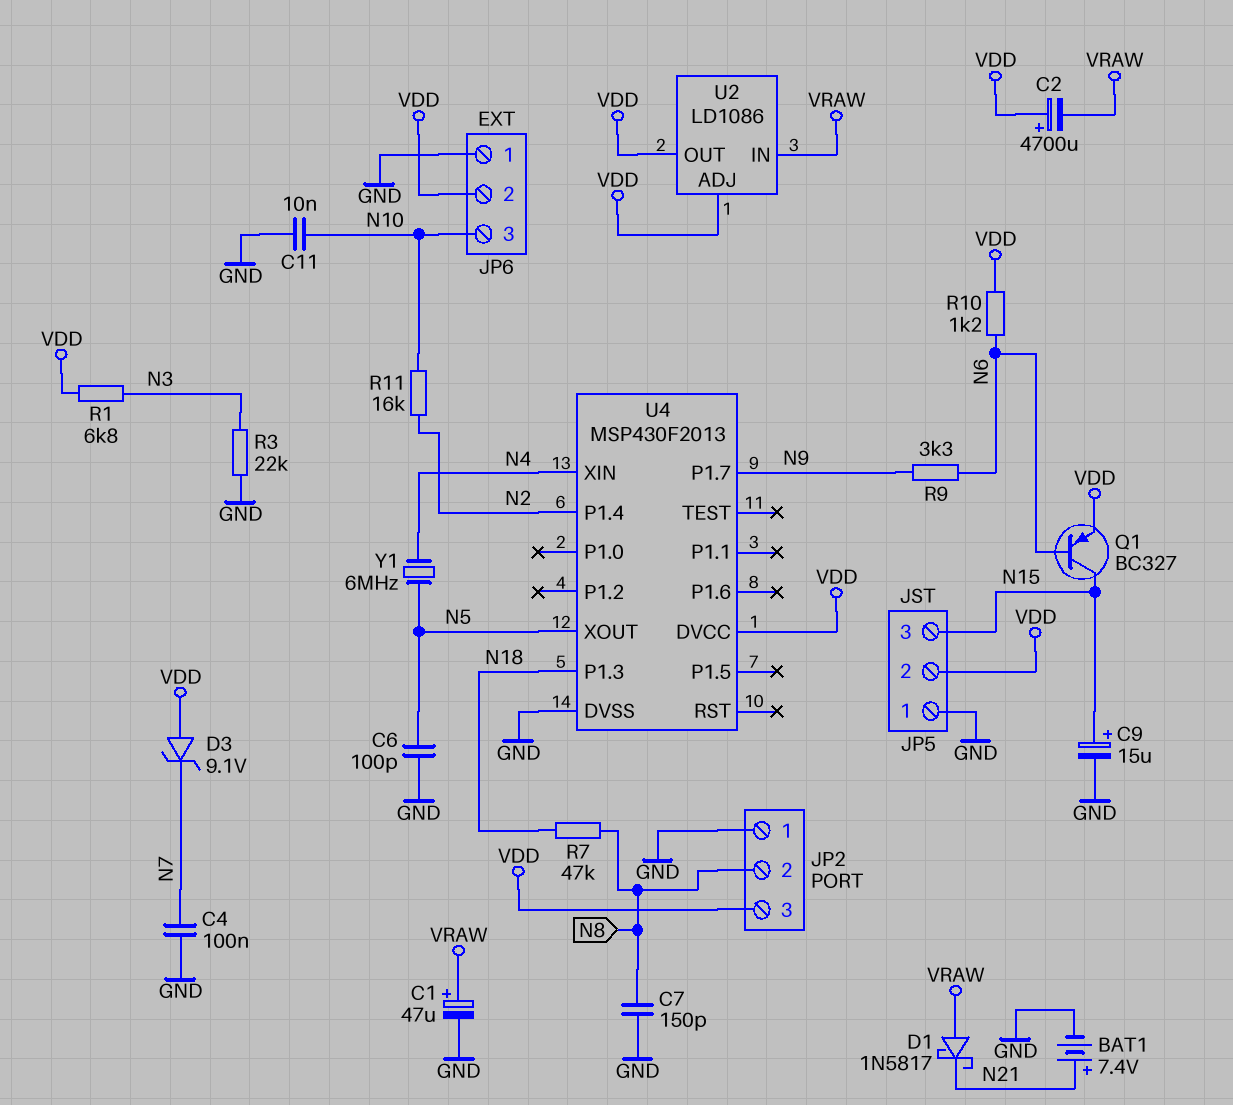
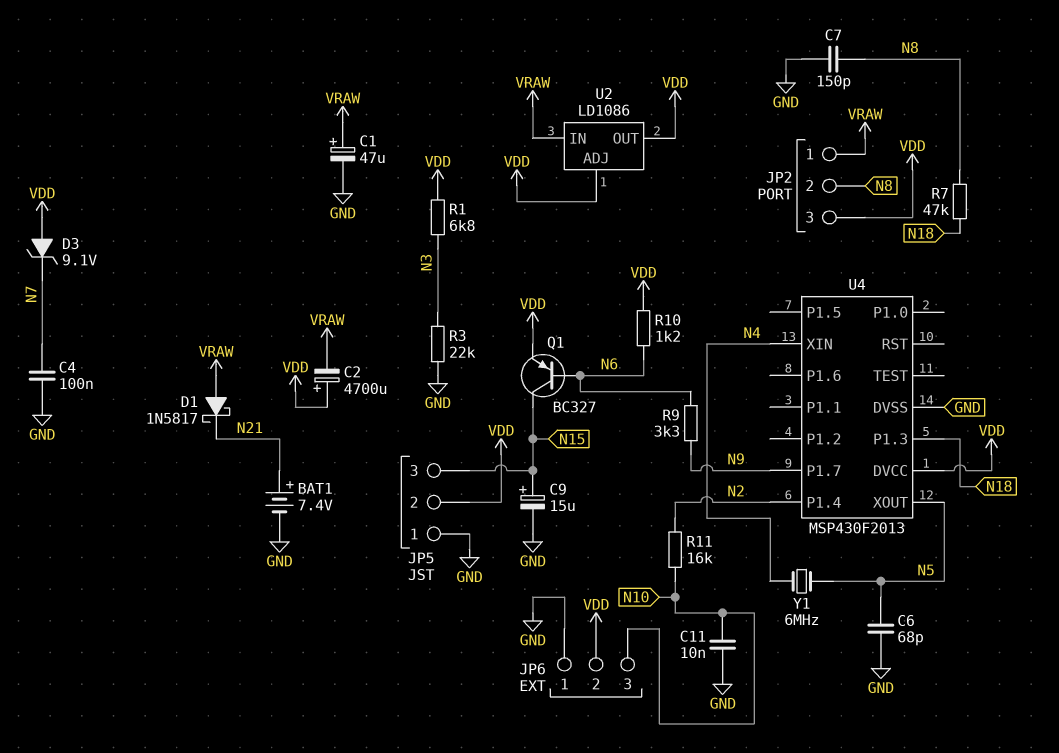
C6: 100pF (GND, N5) -> 68pF (GND, N5)
JP2 pin 1: GND -> VRAW

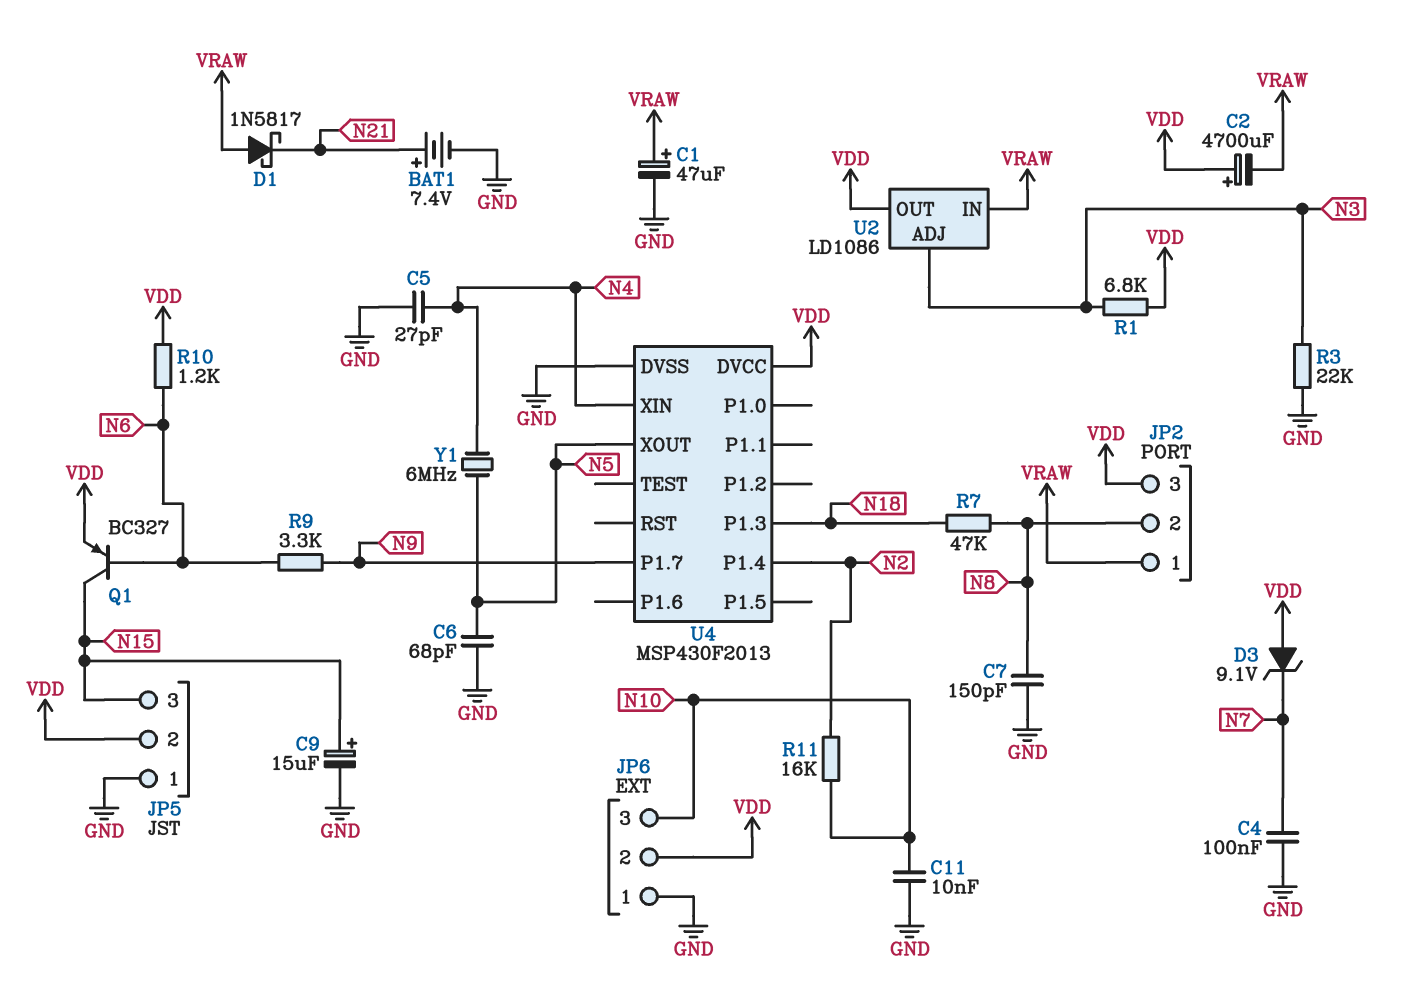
C5: none -> 27pF (GND, N4)
U2 pin ADJ: VDD -> N3

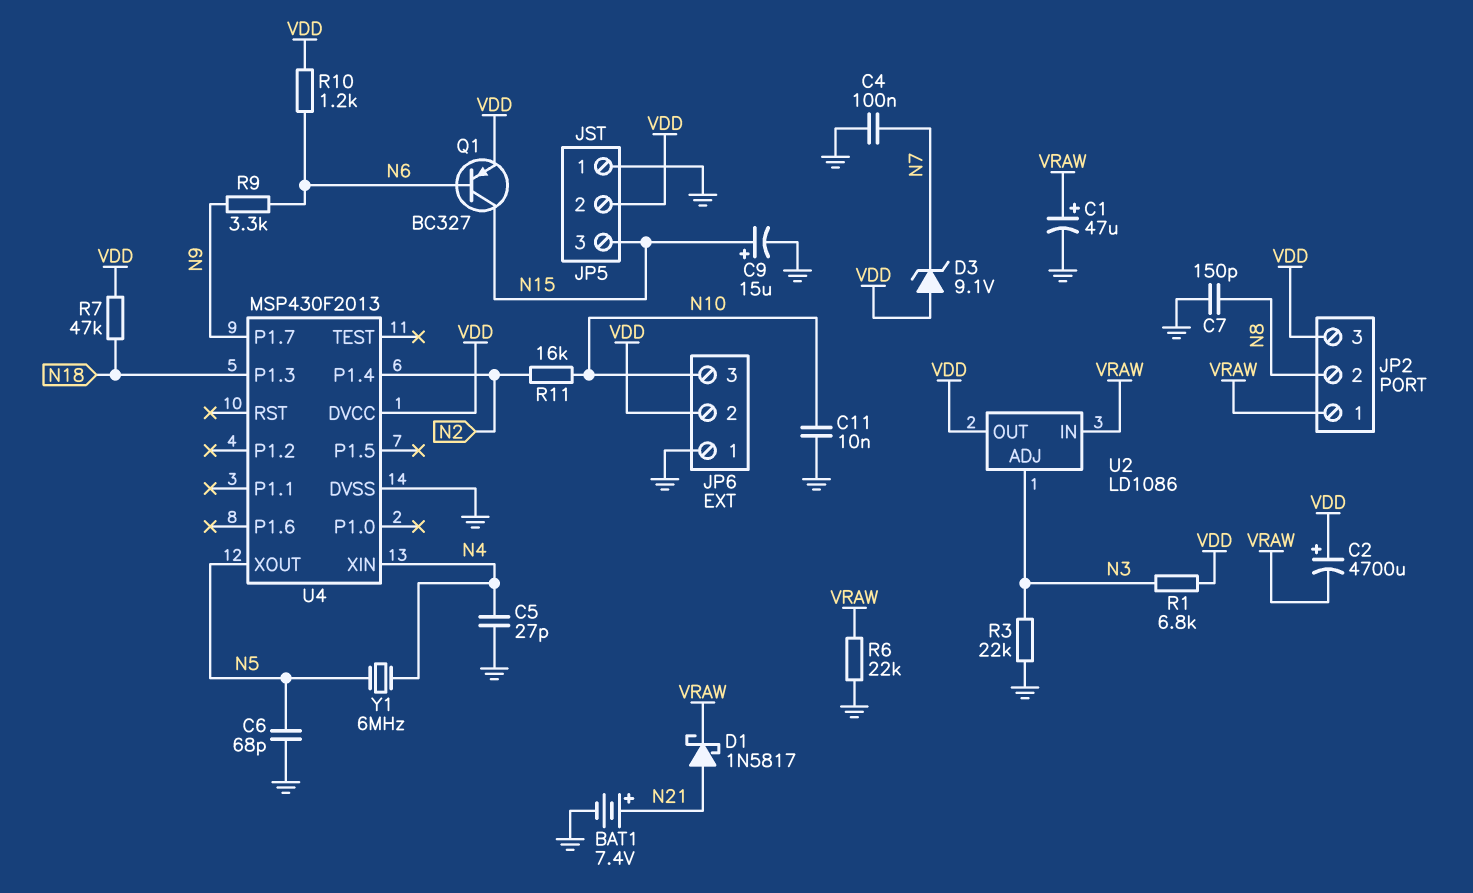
D1: schottky 1N5817 (A VRAW, K N21) -> schottky 1N5817 (A N21, K VRAW)
R6: none -> 22k (GND, VRAW)
R7: 47k (N8, N18) -> 47k (N18, VDD)

